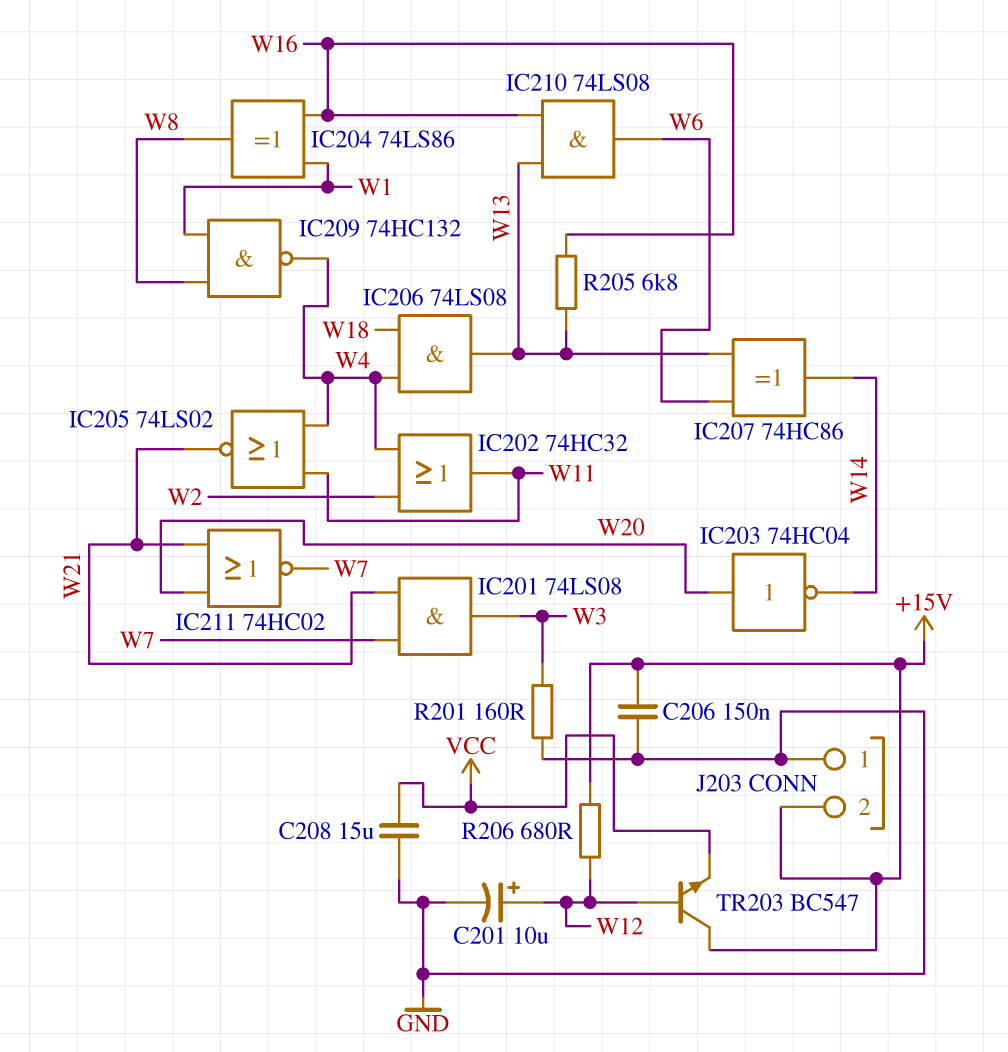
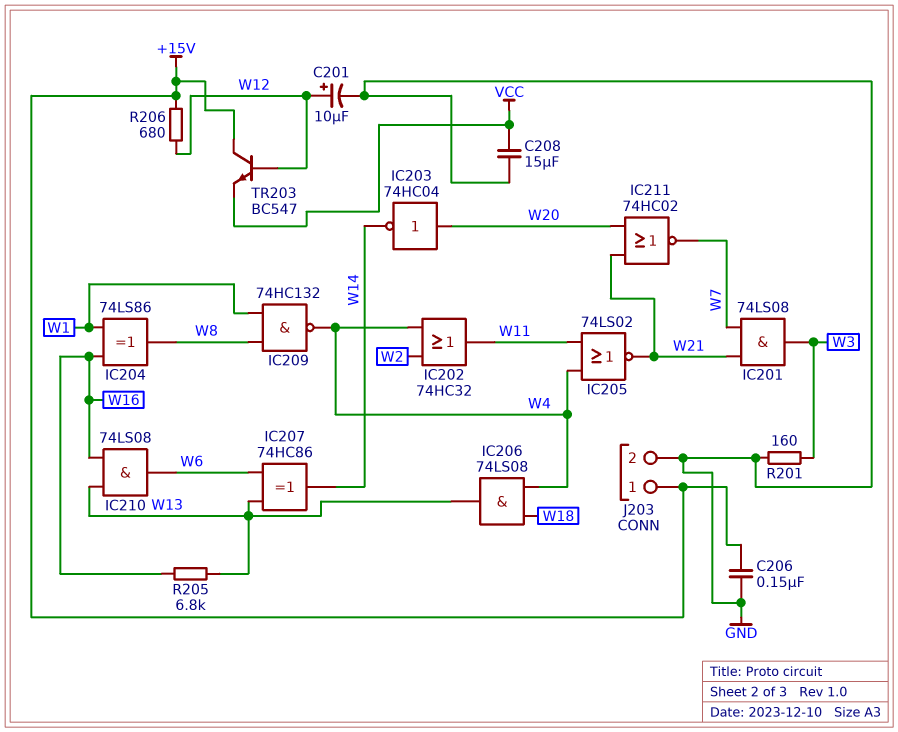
J203 pin 1: GND -> +15V
J203 pin 2: +15V -> GND

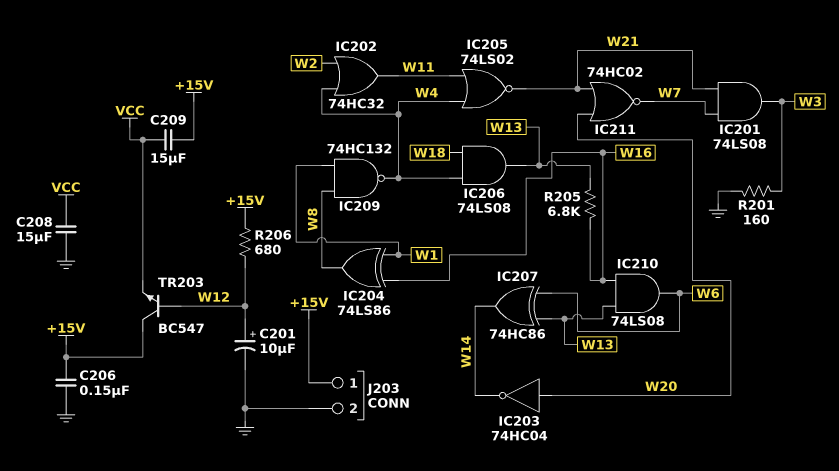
C209: none -> 15uF (+15V, VCC)

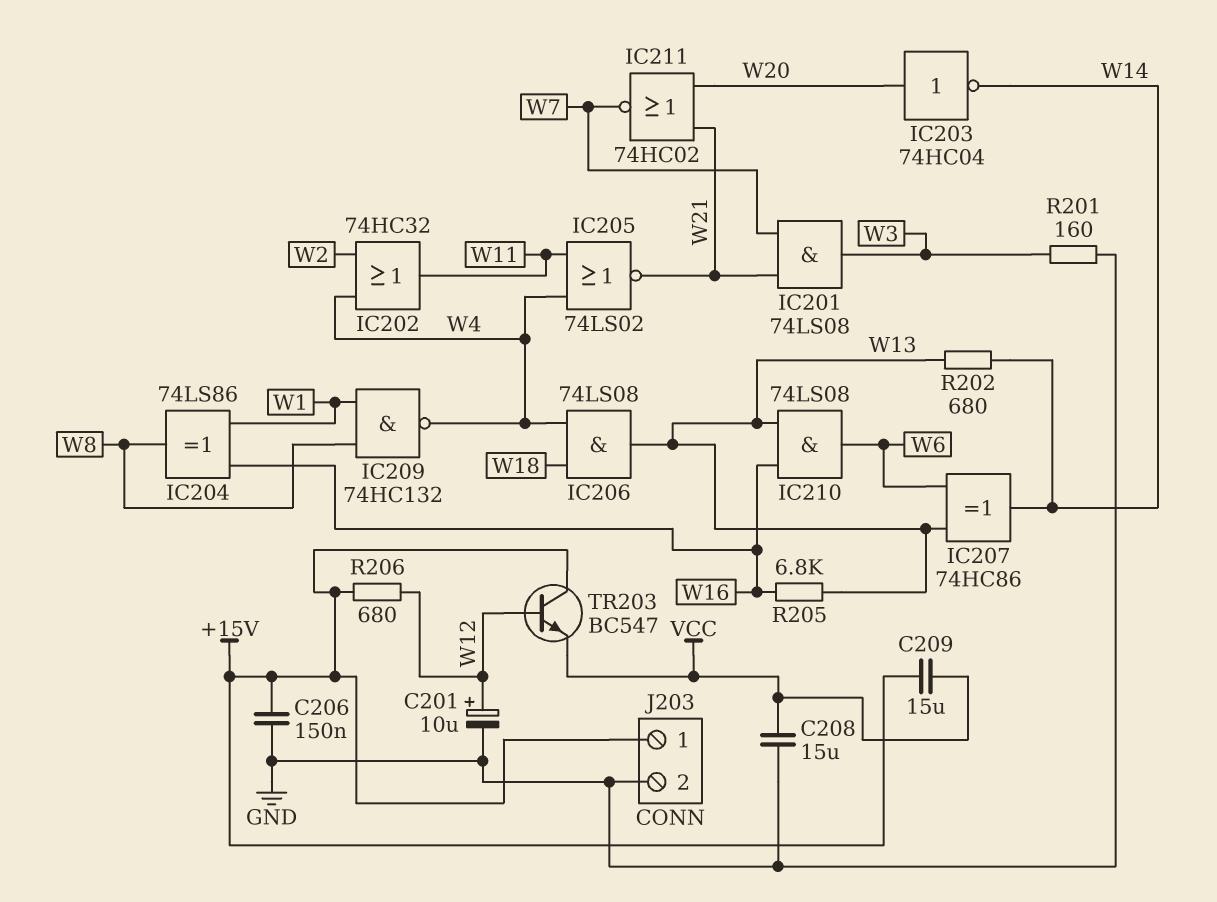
R202: none -> 680 (W13, W14)

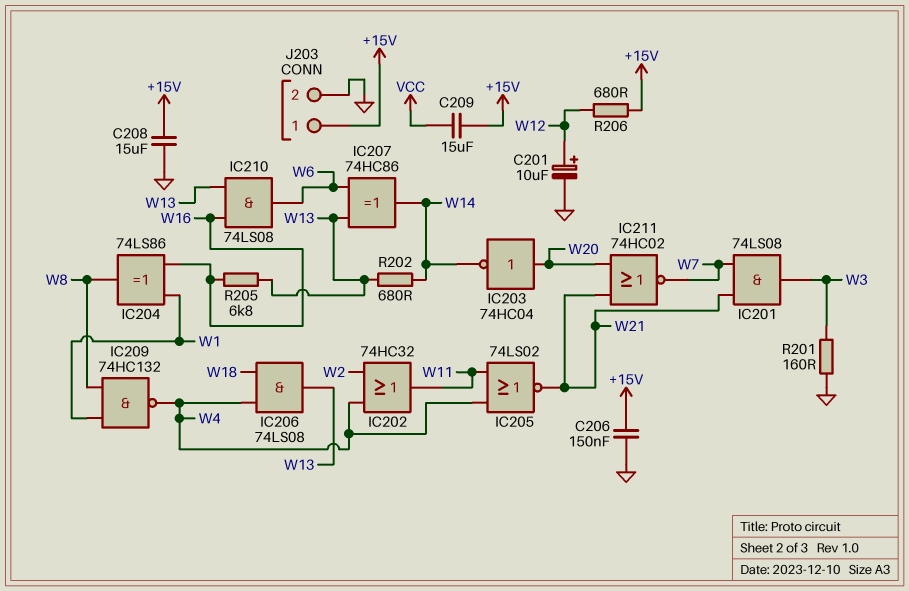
C208: 15uF (GND, VCC) -> 15uF (+15V, GND)
TR203: NPN BC547 (B W12, C +15V, E VCC) -> none

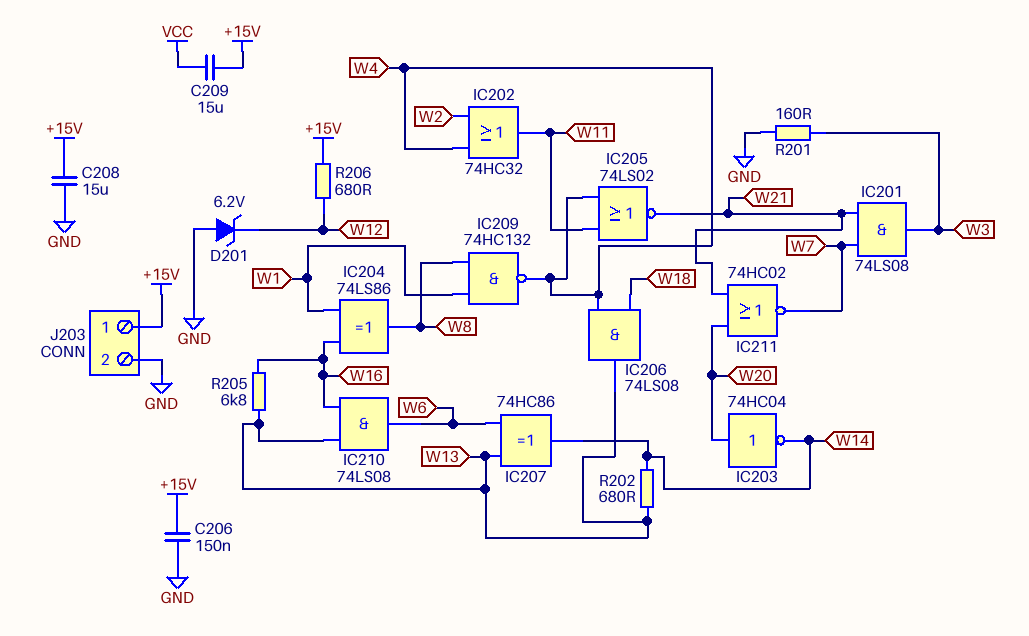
C201: 10uF (plus W12, minus GND) -> none
D201: none -> zener 6.2V (A GND, K W12)

